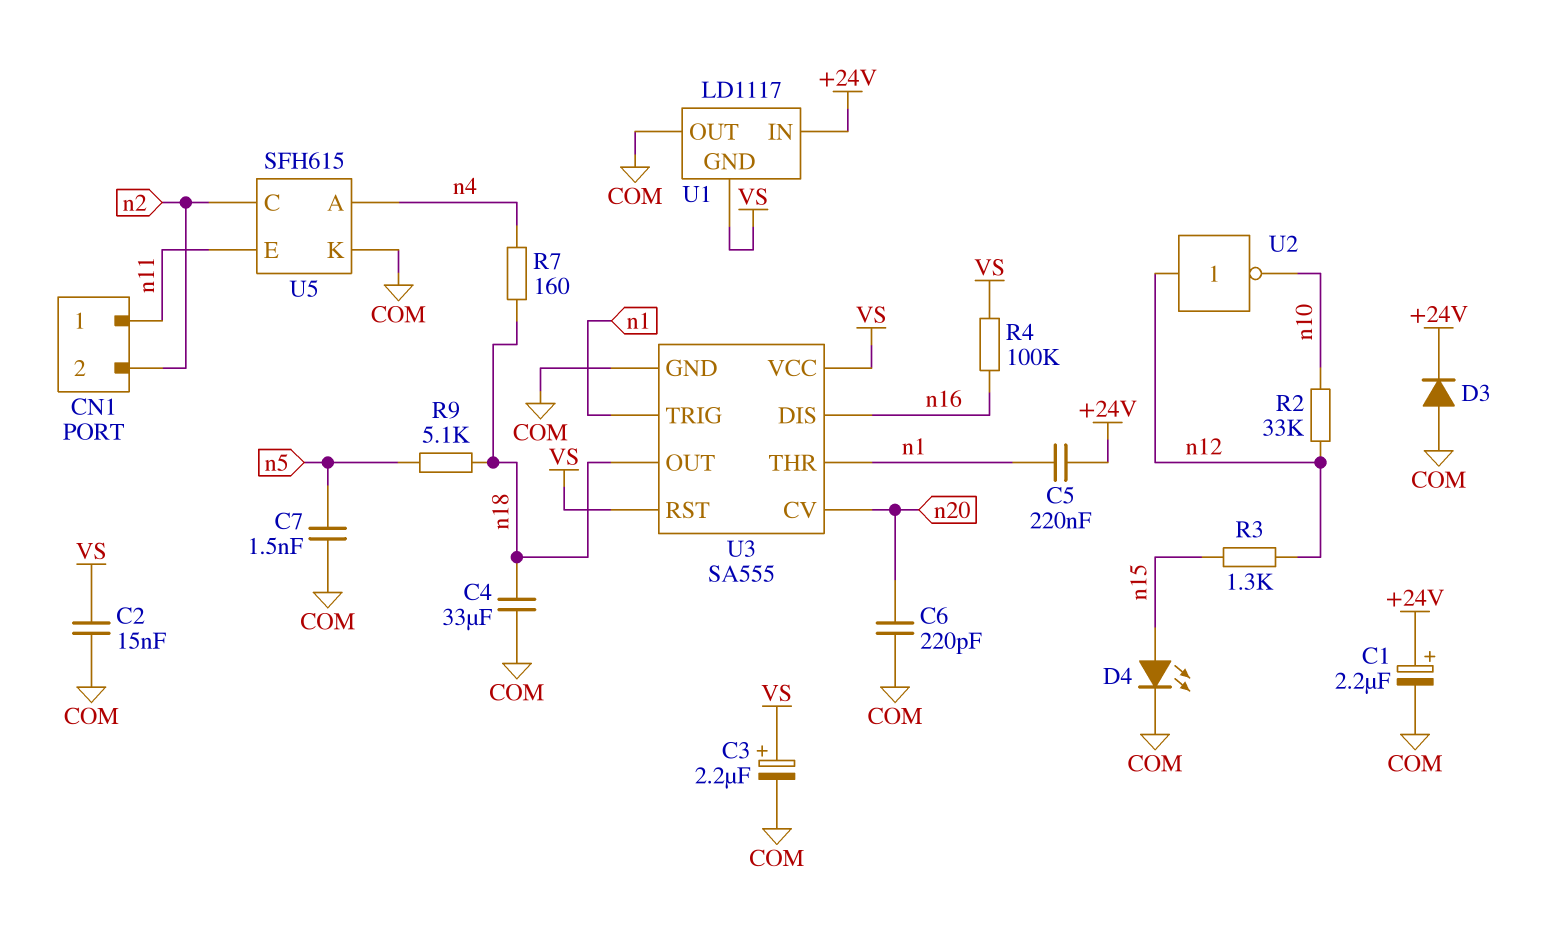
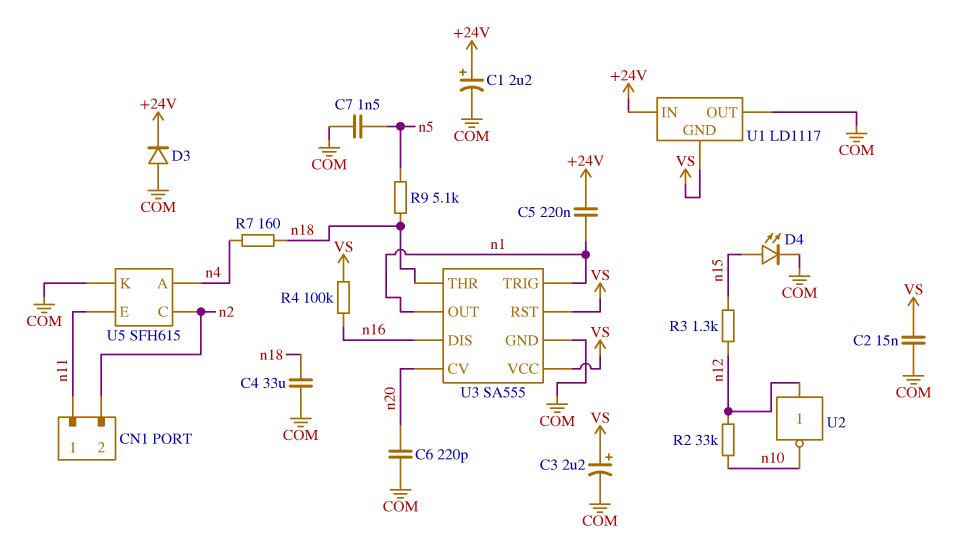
U3 pin OUT: n18 -> n1
U3 pin THR: n1 -> n18

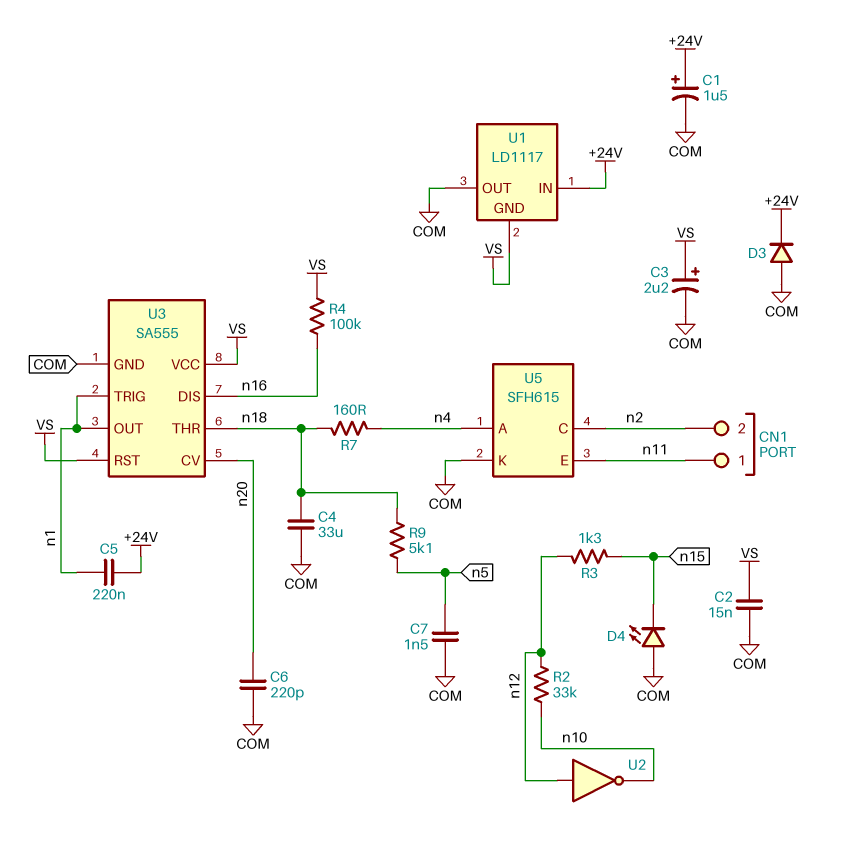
C1: 2.2uF (plus +24V, minus COM) -> 1.5uF (plus +24V, minus COM)
D4: LED (A n15, K COM) -> LED (A COM, K n15)

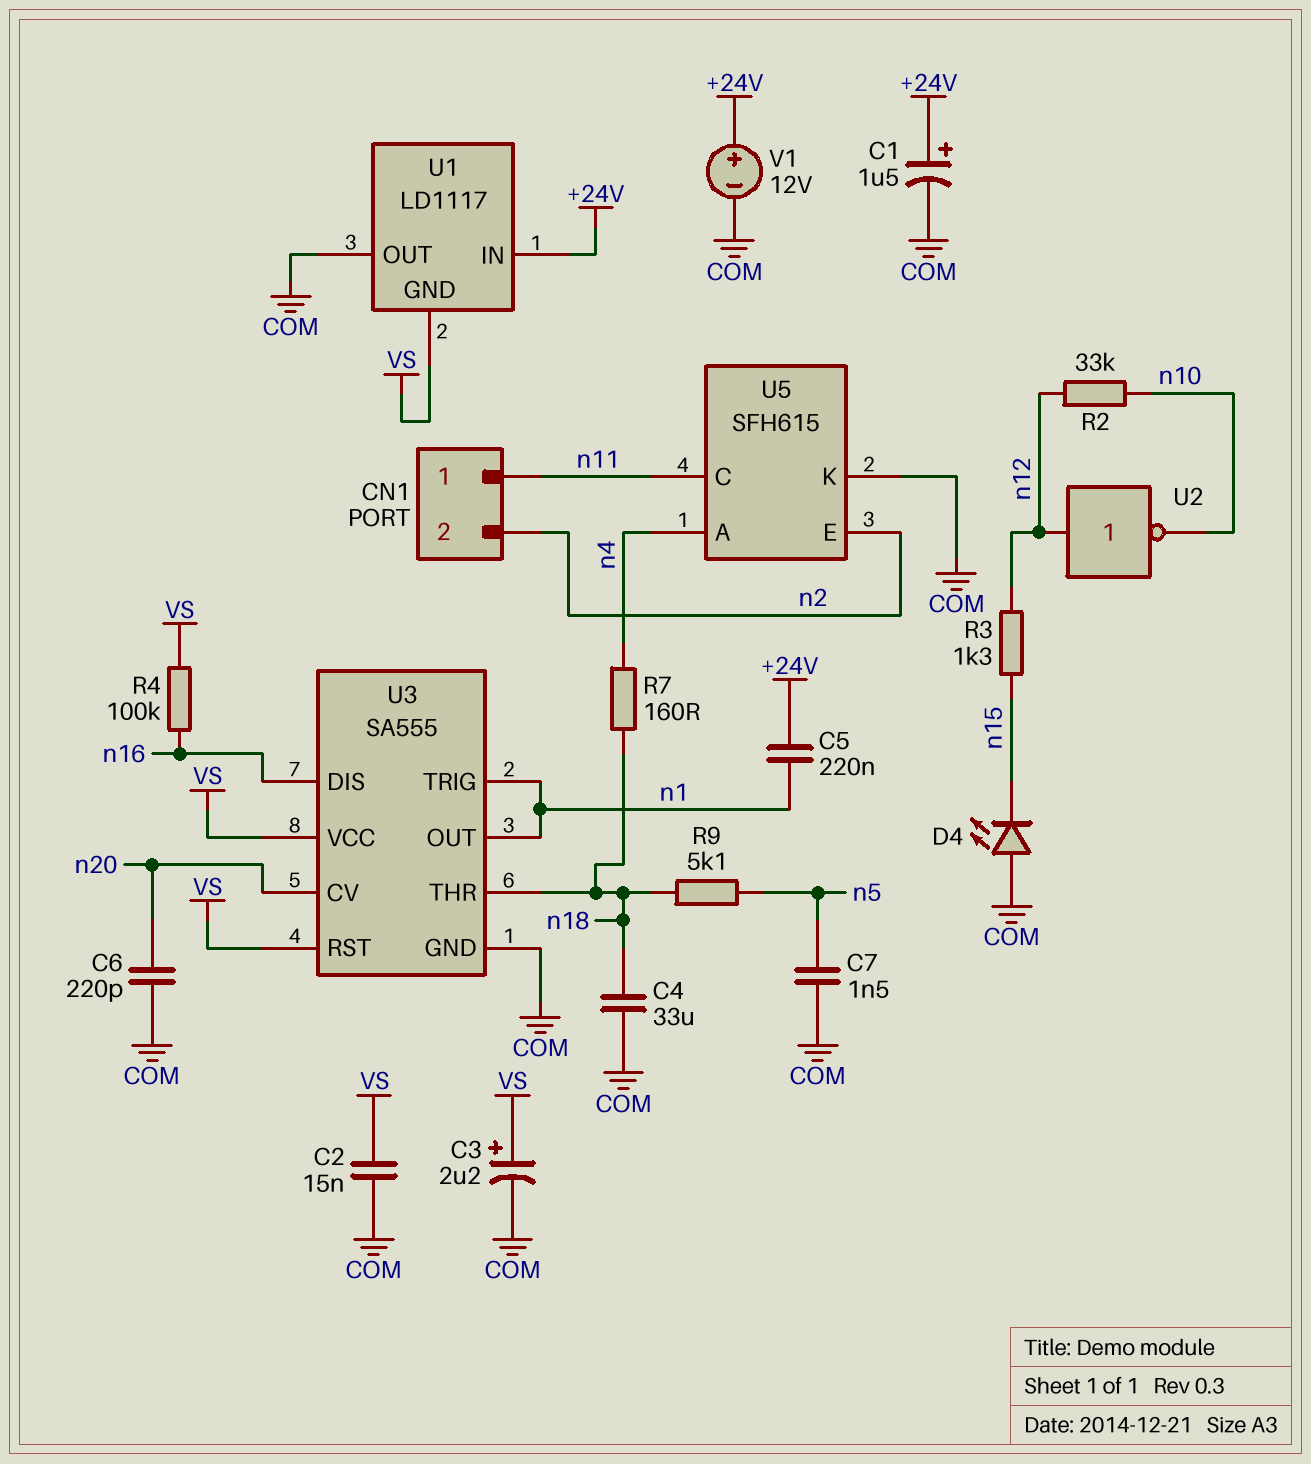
D3: diode (A COM, K +24V) -> none
U5 pin C: n2 -> n11
U5 pin E: n11 -> n2
V1: none -> 12V (plus +24V, minus COM)

